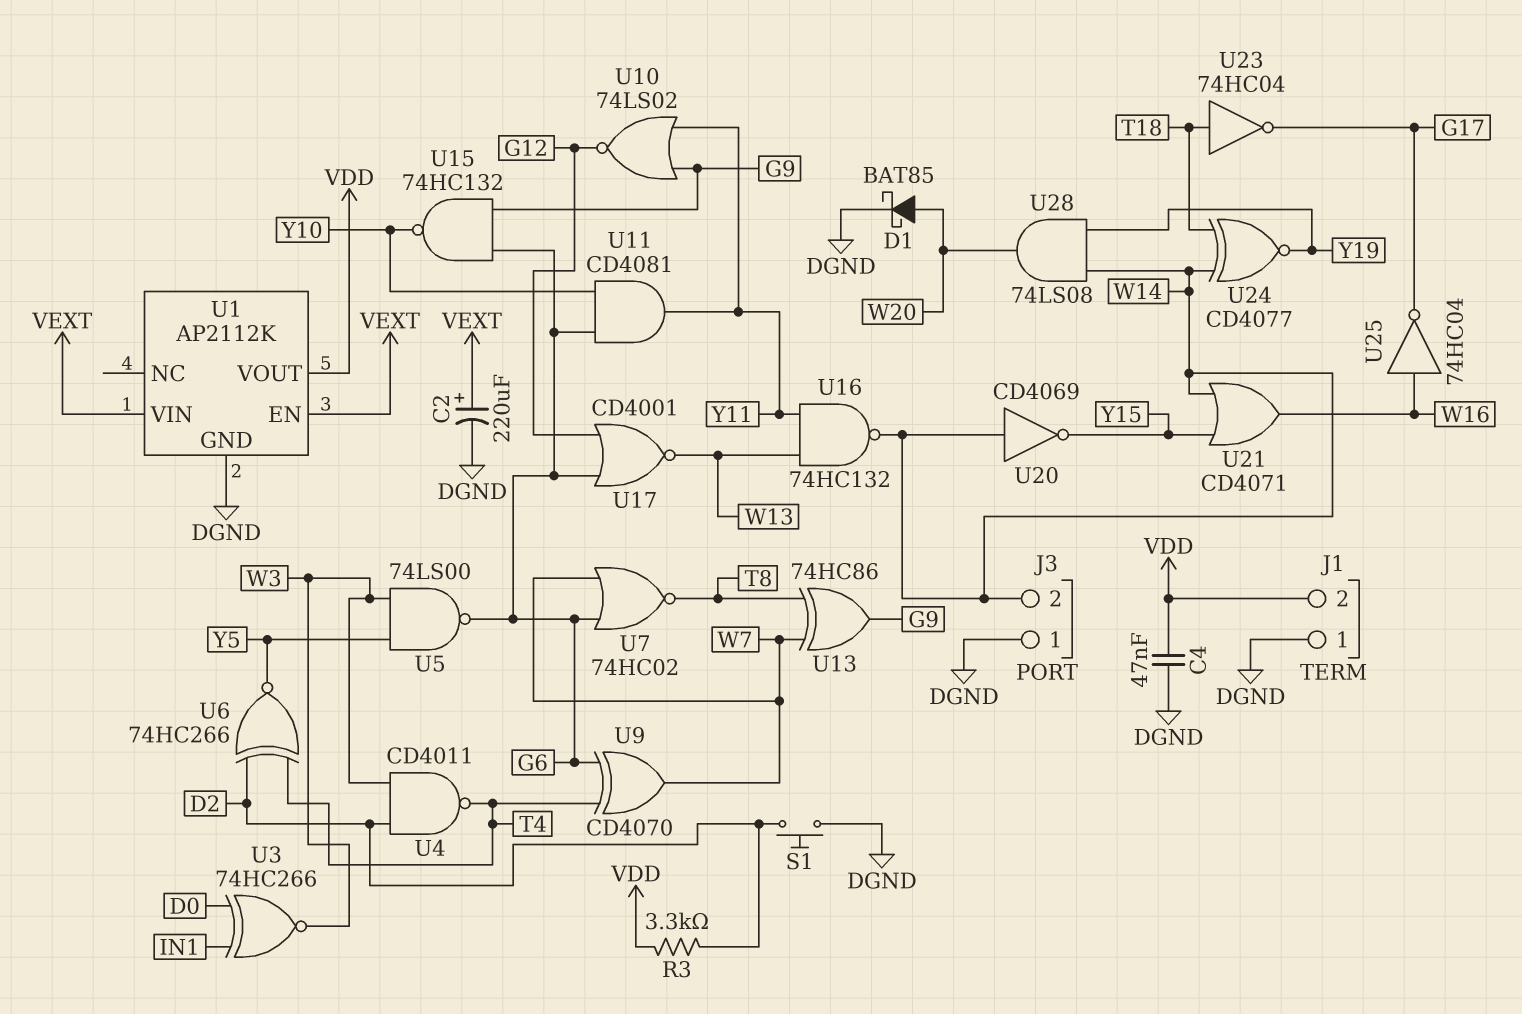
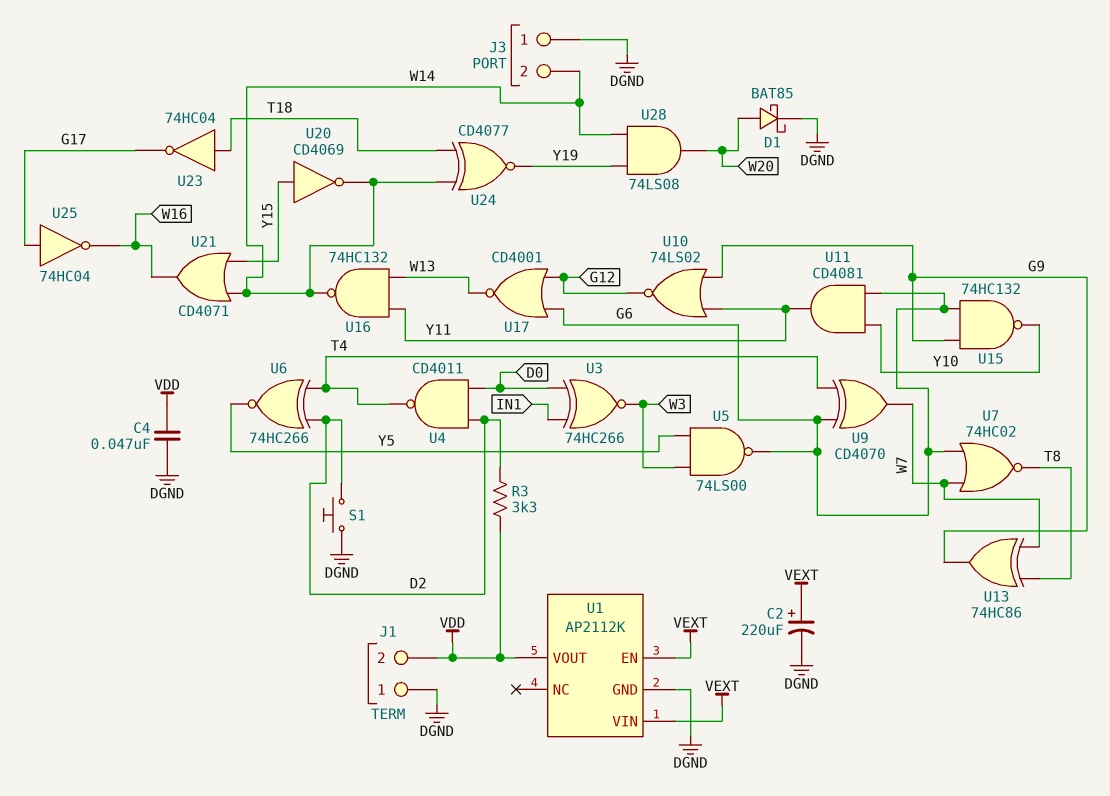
U4: NAND CD4011 (in D2, in W3, out T4) -> NAND CD4011 (in D0, in D2, out T4)
U20: NOT CD4069 (in W14, out Y15) -> NOT CD4069 (in Y15, out W14)
U25: NOT 74HC04 (in W16, out G17) -> NOT 74HC04 (in G17, out W16)

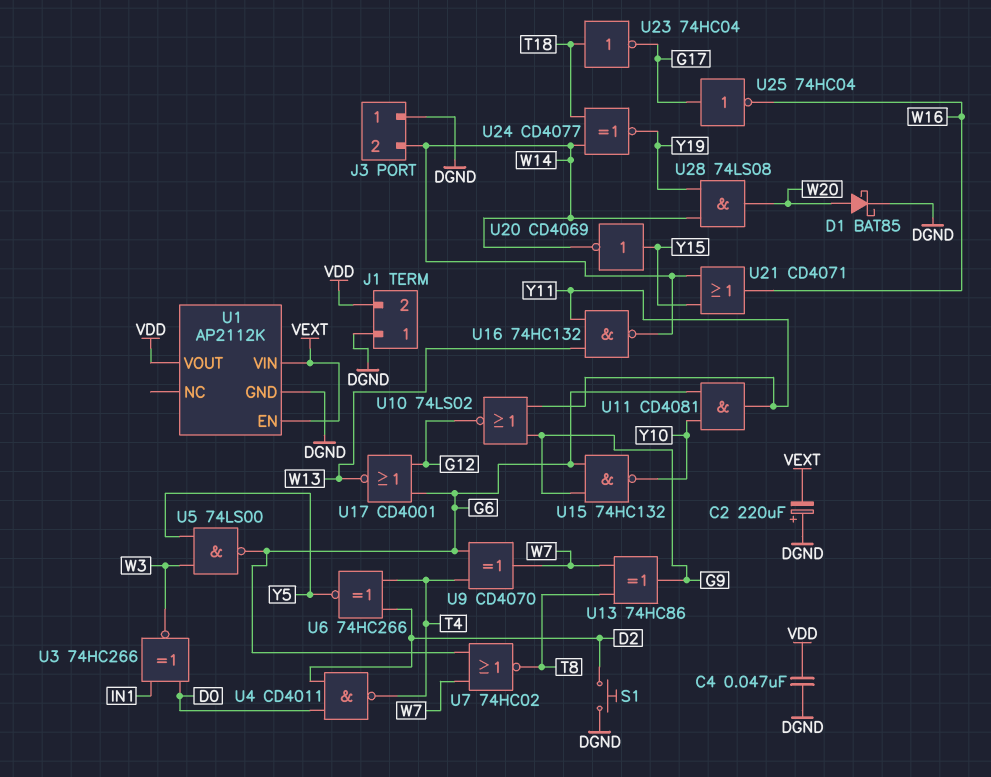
C2: 220uF (plus VEXT, minus DGND) -> 220uF (plus DGND, minus VEXT)
R3: 3.3k (D2, VDD) -> none

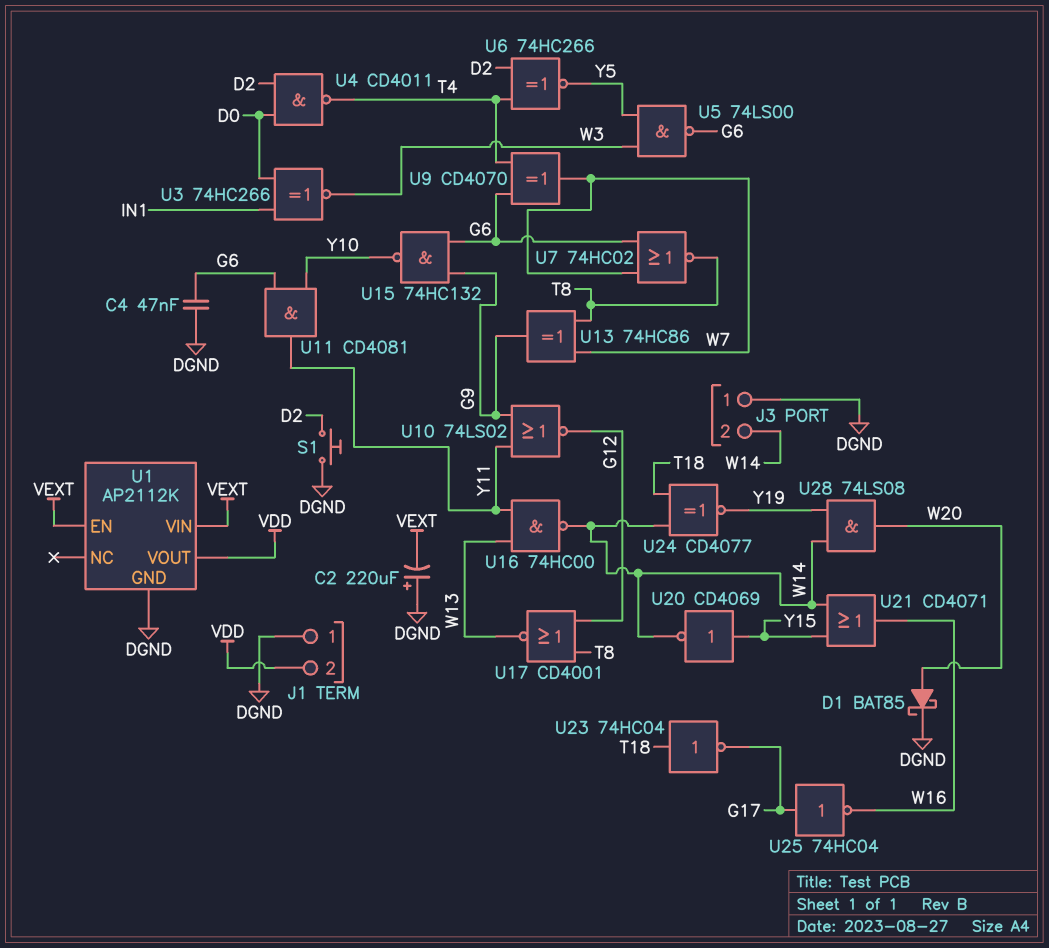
C4: 47nF (DGND, VDD) -> 47nF (DGND, G6)
U16: NAND 74HC132 (in W13, in Y11, out W14) -> NAND 74HC00 (in W13, in Y11, out W14)
U17: NOR CD4001 (in G6, in G12, out W13) -> NOR CD4001 (in G12, in T8, out W13)

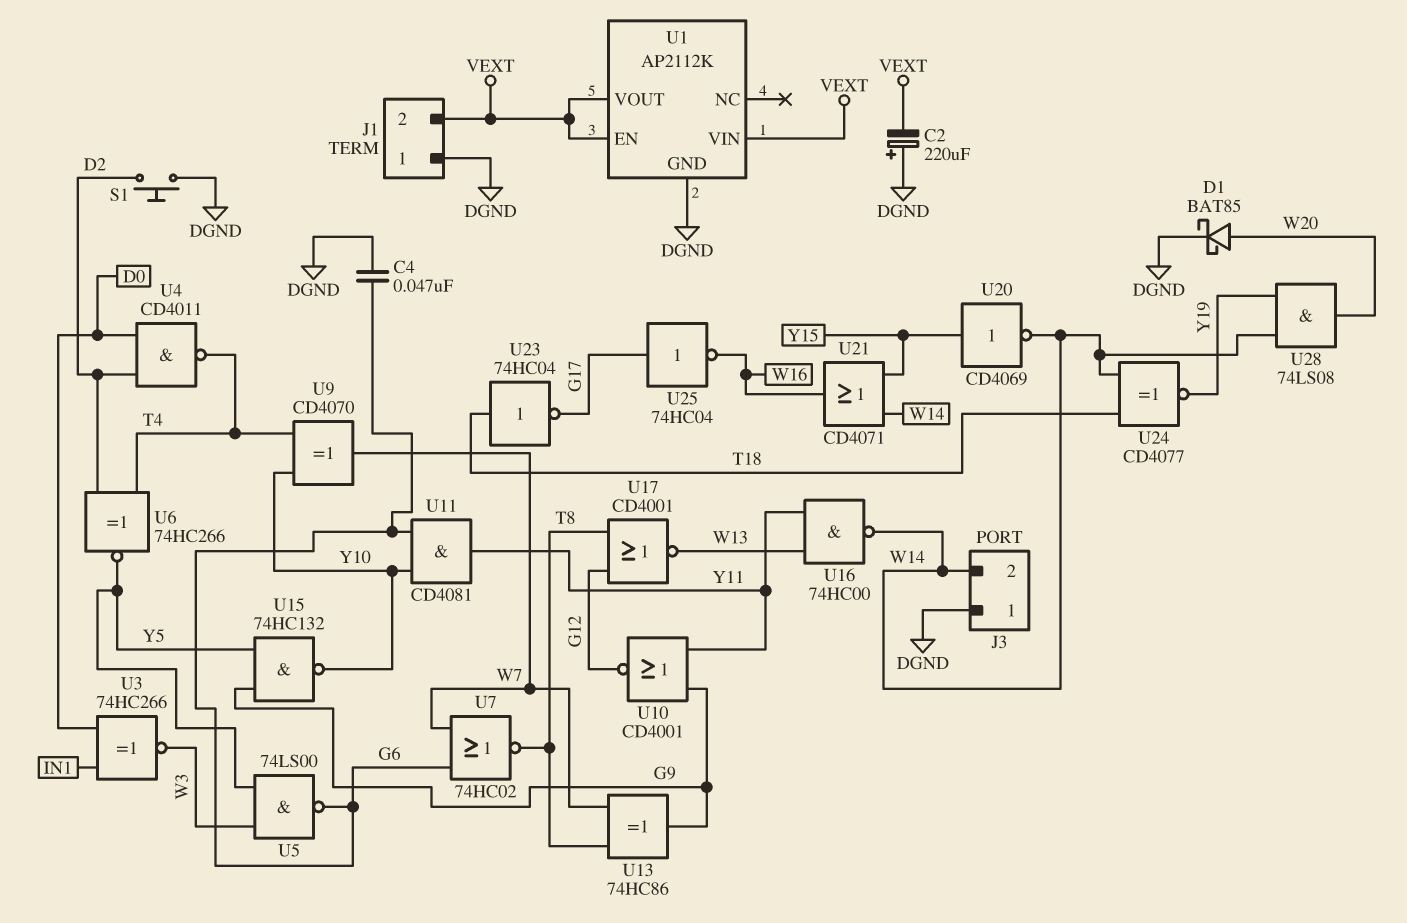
J1 pin 2: VDD -> VEXT
U1 pin VOUT: VDD -> VEXT
U9: XOR CD4070 (in G6, in T4, out W7) -> XOR CD4070 (in T4, in Y10, out W7)
U10: NOR 74LS02 (in G9, in Y11, out G12) -> NOR CD4001 (in G9, in Y11, out G12)
U15: NAND 74HC132 (in G6, in G9, out Y10) -> NAND 74HC132 (in G9, in Y5, out Y10)

